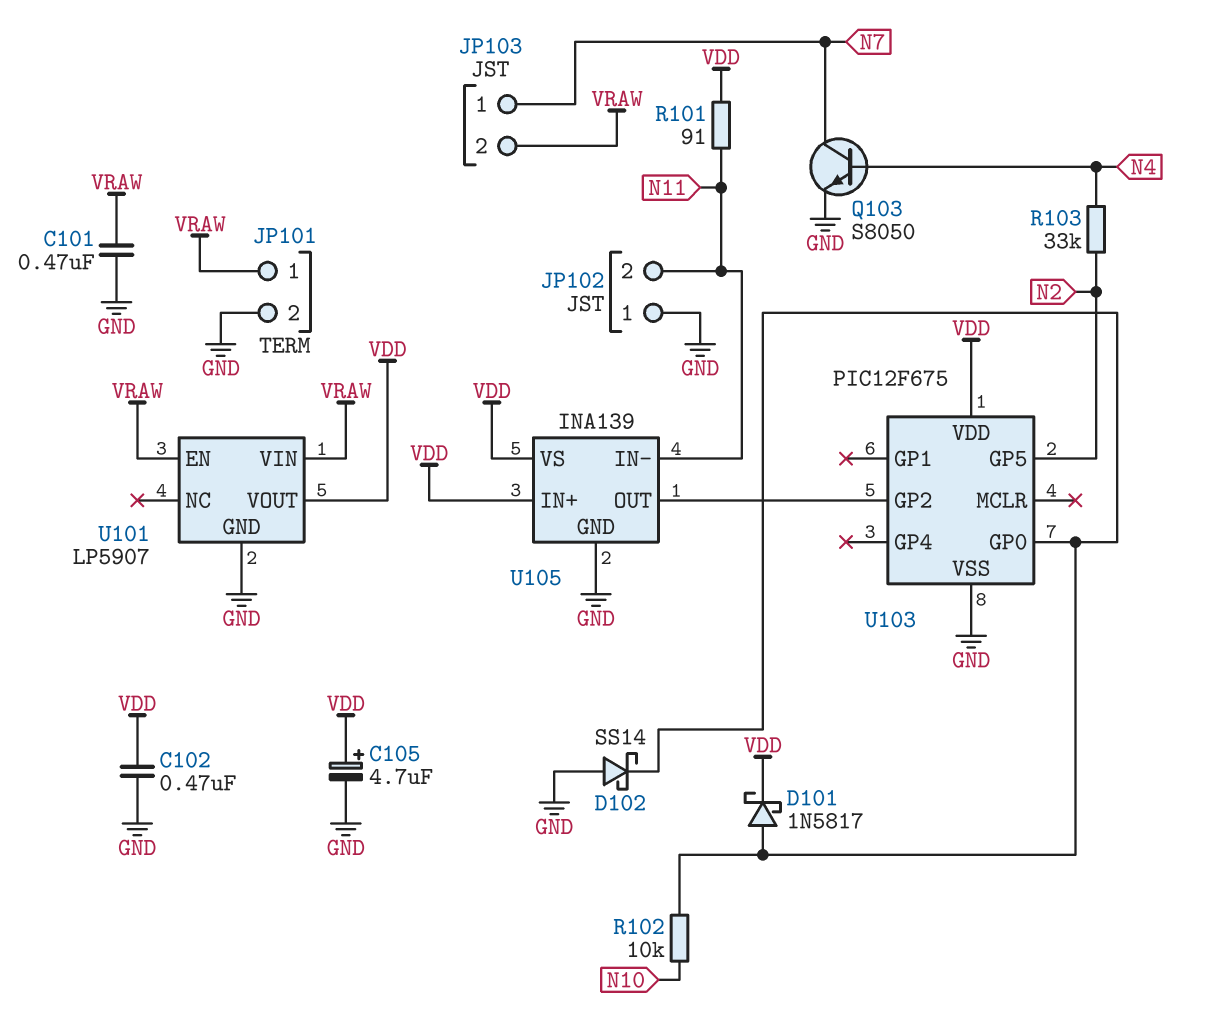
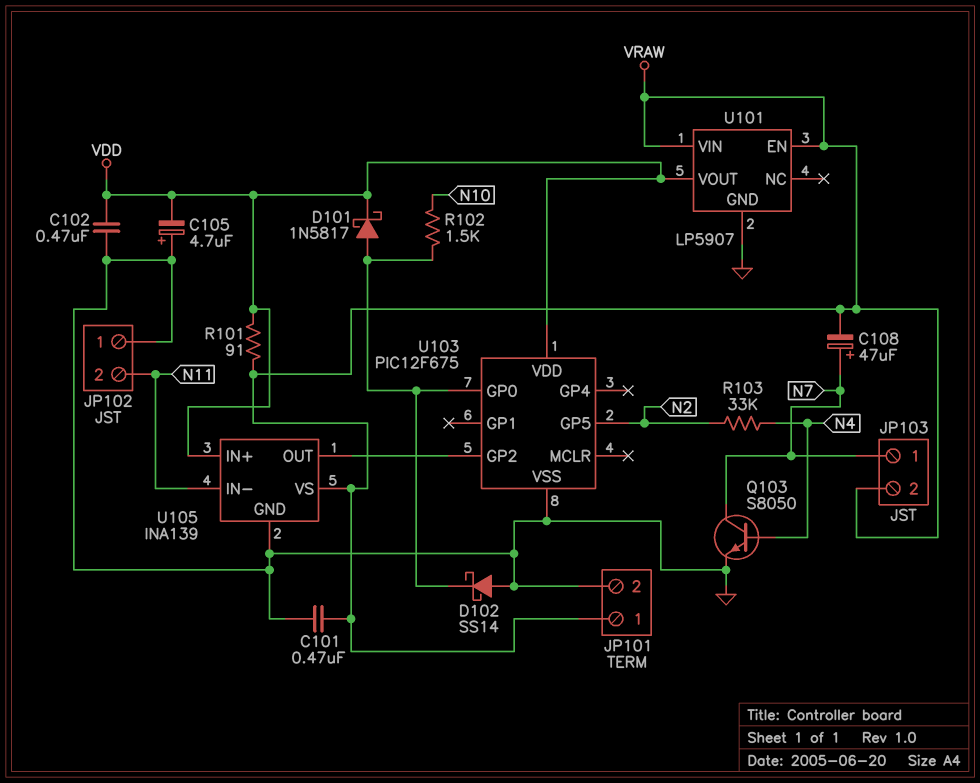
C105: 4.7uF (plus VDD, minus GND) -> 4.7uF (plus GND, minus VDD)
C108: none -> 47uF (plus N7, minus VRAW)
R101: 91 (N11, VDD) -> 91 (VDD, VRAW)
R102: 10k (N10, U103/GP0) -> 1.5k (N10, U103/GP0)
U105 pin VS: VDD -> VRAW

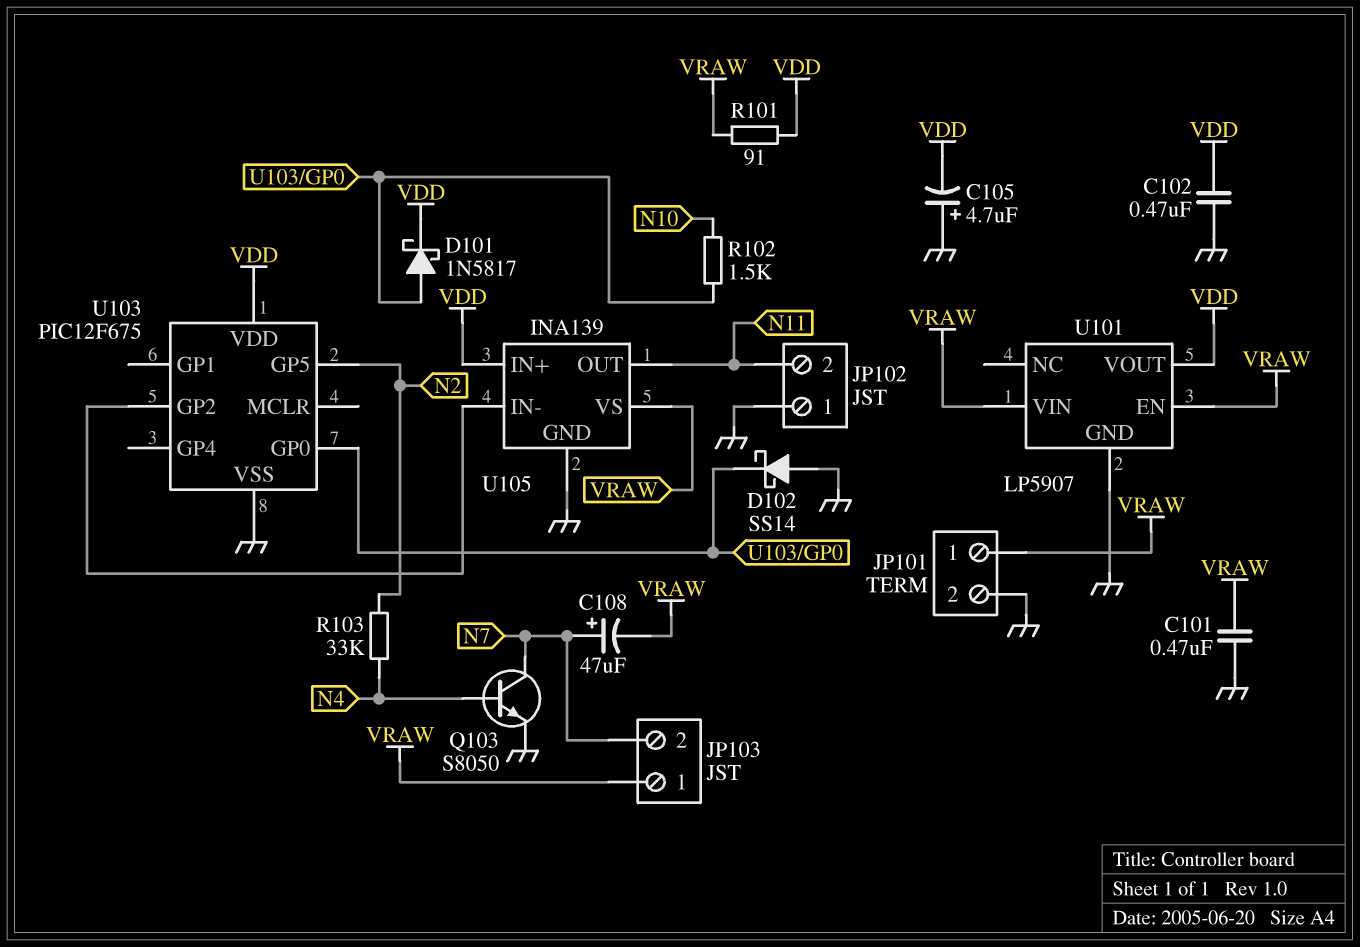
JP103 pin 1: N7 -> VRAW
JP103 pin 2: VRAW -> N7
U105 pin IN-: N11 -> U103/GP2
U105 pin OUT: U103/GP2 -> N11

